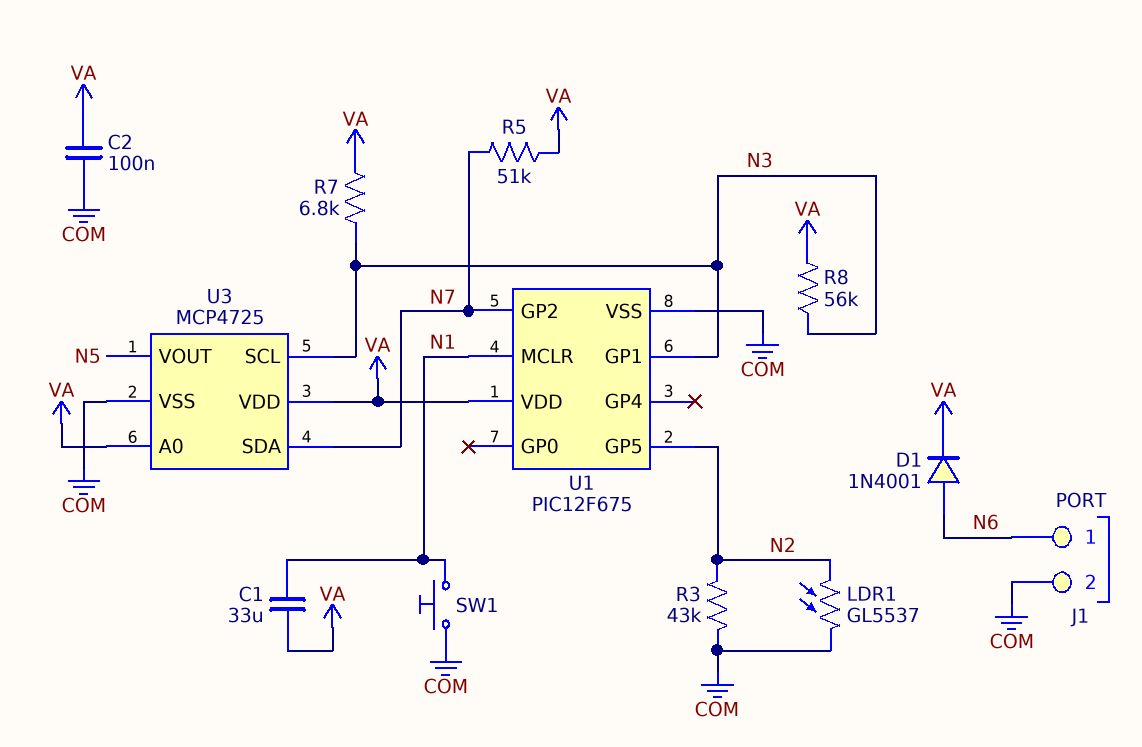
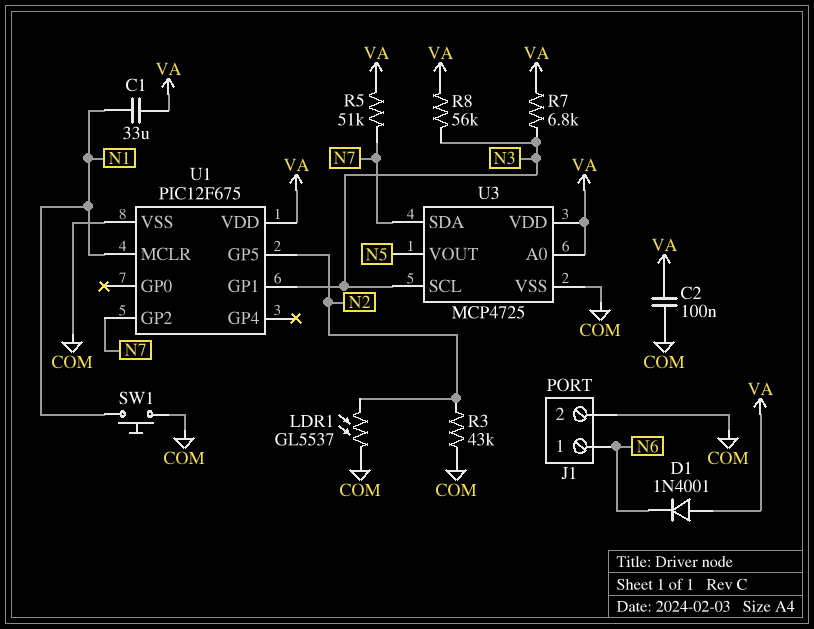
D1: diode 1N4001 (A N6, K VA) -> diode 1N4001 (A VA, K N6)

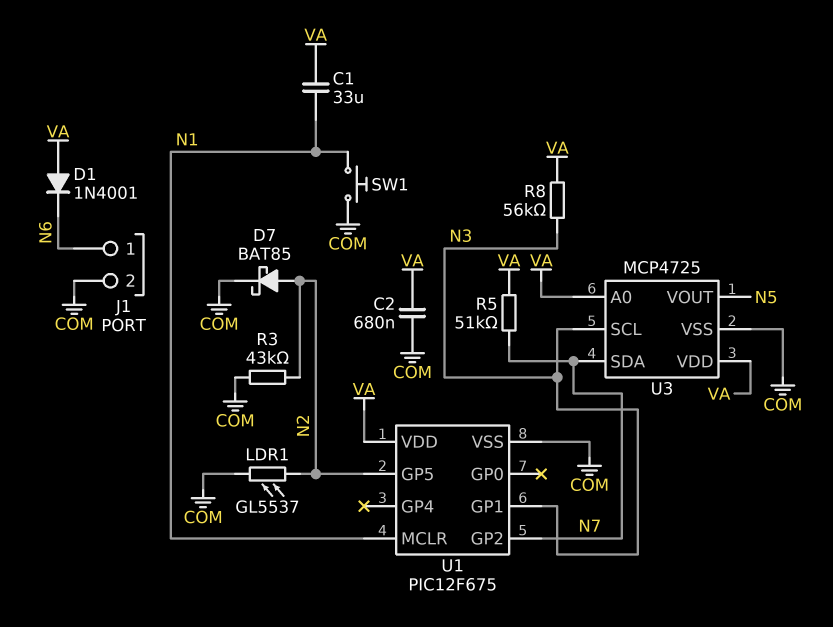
C2: 100nF (COM, VA) -> 680nF (COM, VA)
D7: none -> schottky BAT85 (A N2, K COM)
R7: 6.8k (N3, VA) -> none

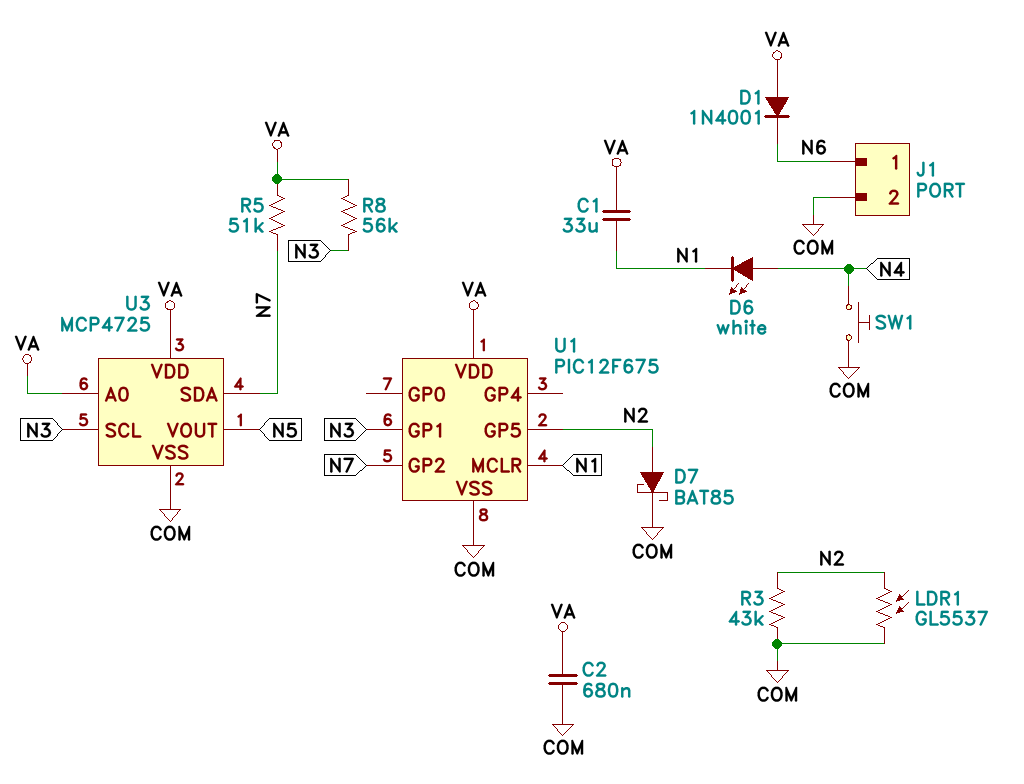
D6: none -> LED white (A N4, K N1)
SW1: button (COM, N1) -> button (COM, N4)

